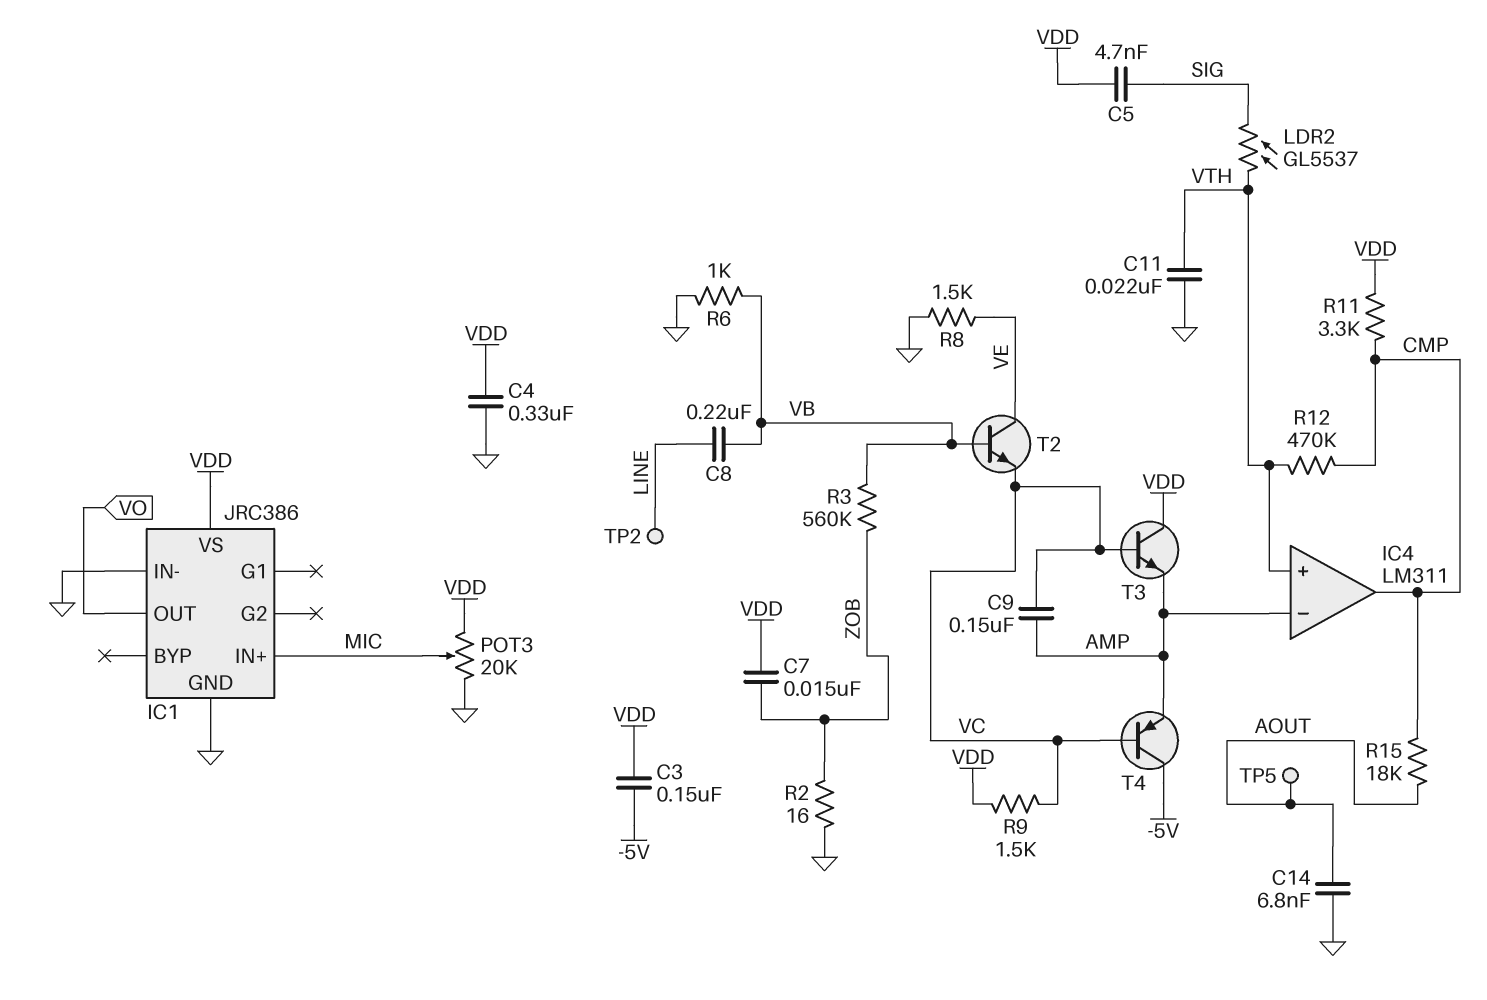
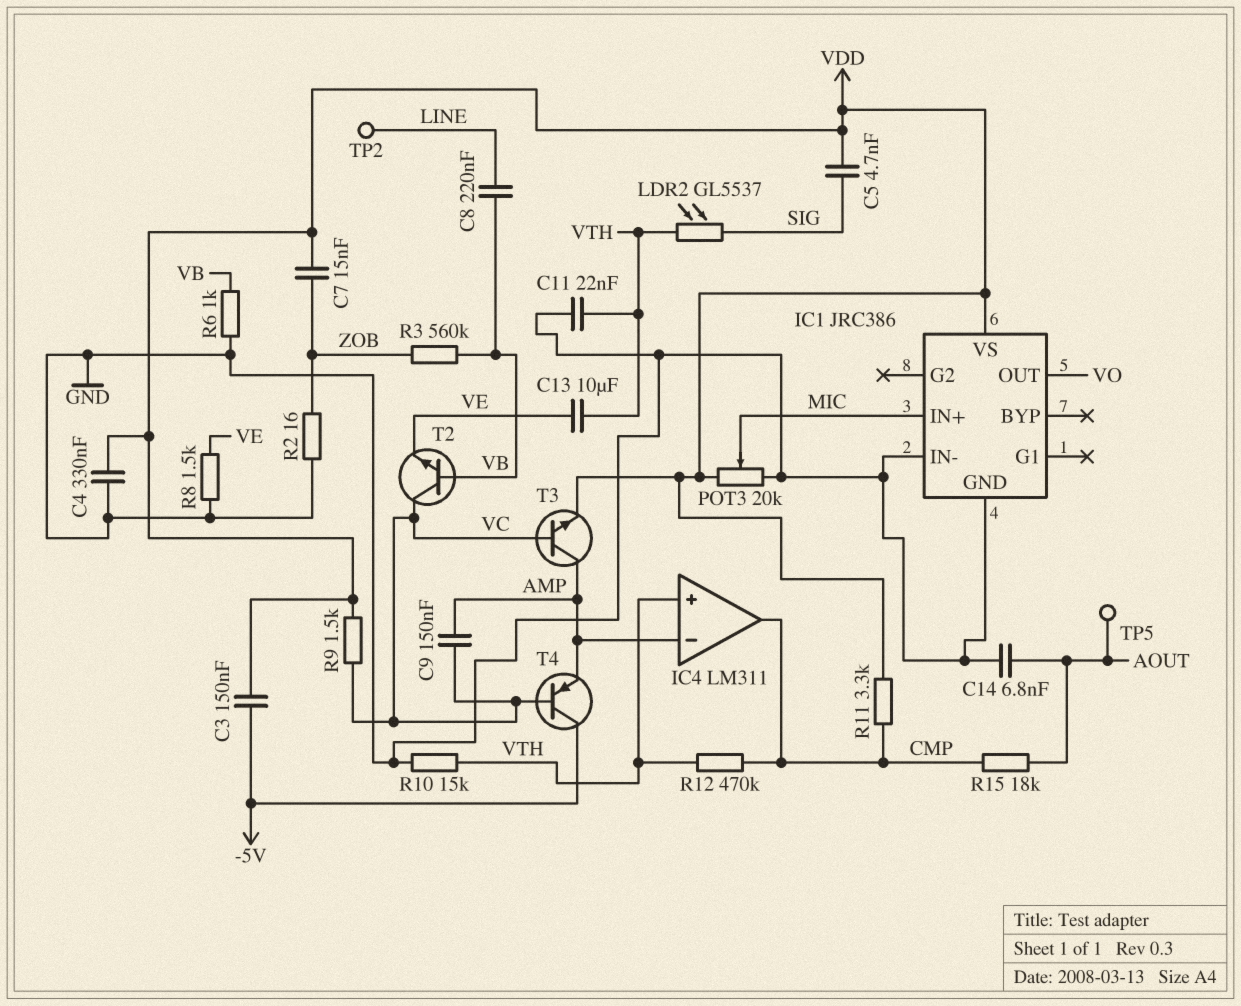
C13: none -> 10uF (VE, VTH)
R10: none -> 15k (GND, VTH)
T2: NPN (B VB, C VE, E VC) -> NPN (B VB, C VC, E VE)
T3: NPN (B VC, C VDD, E AMP) -> NPN (B VC, C AMP, E VDD)

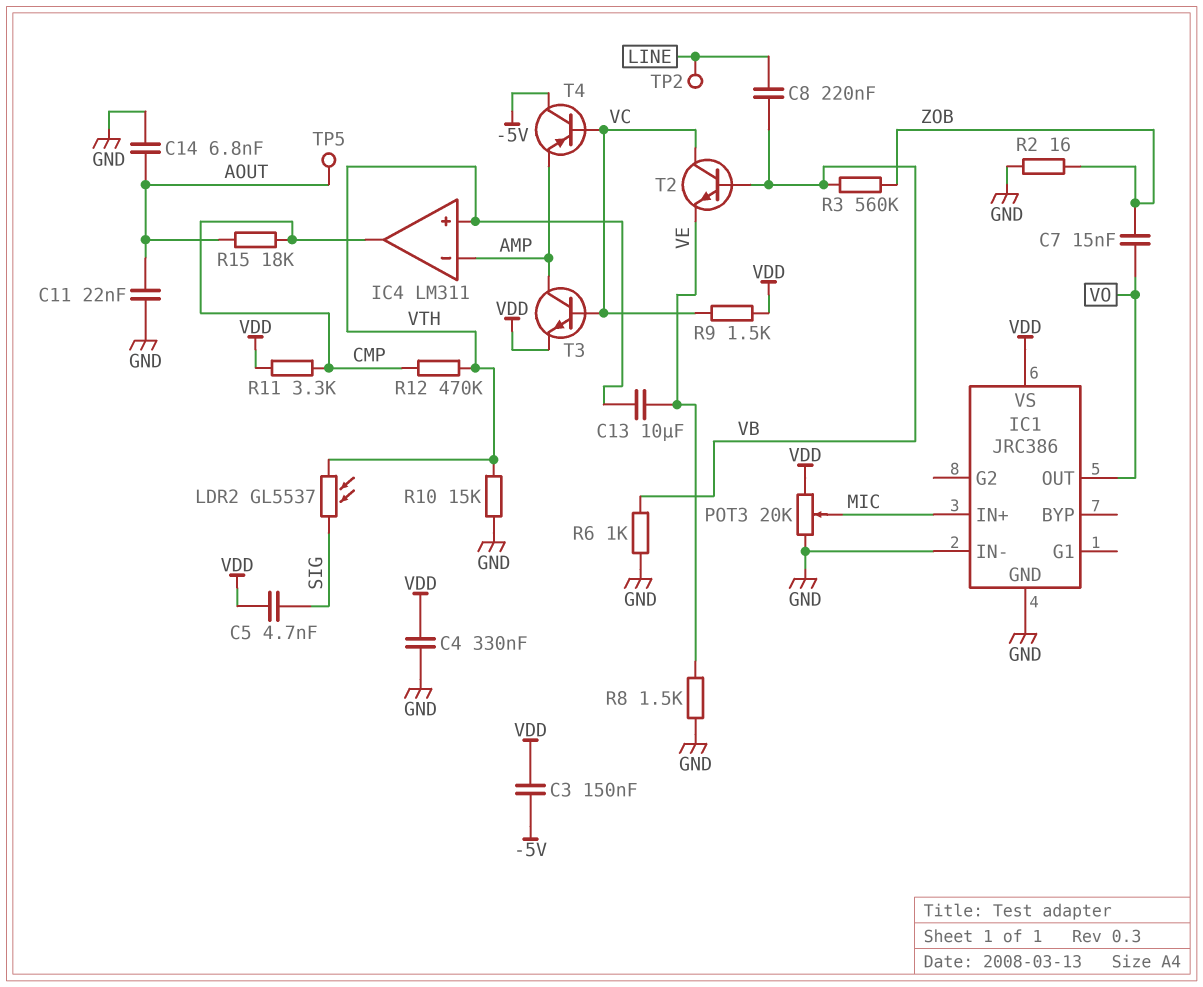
C7: 15nF (VDD, ZOB) -> 15nF (VO, ZOB)
C9: 150nF (AMP, VC) -> none
C11: 22nF (GND, VTH) -> 22nF (AOUT, GND)

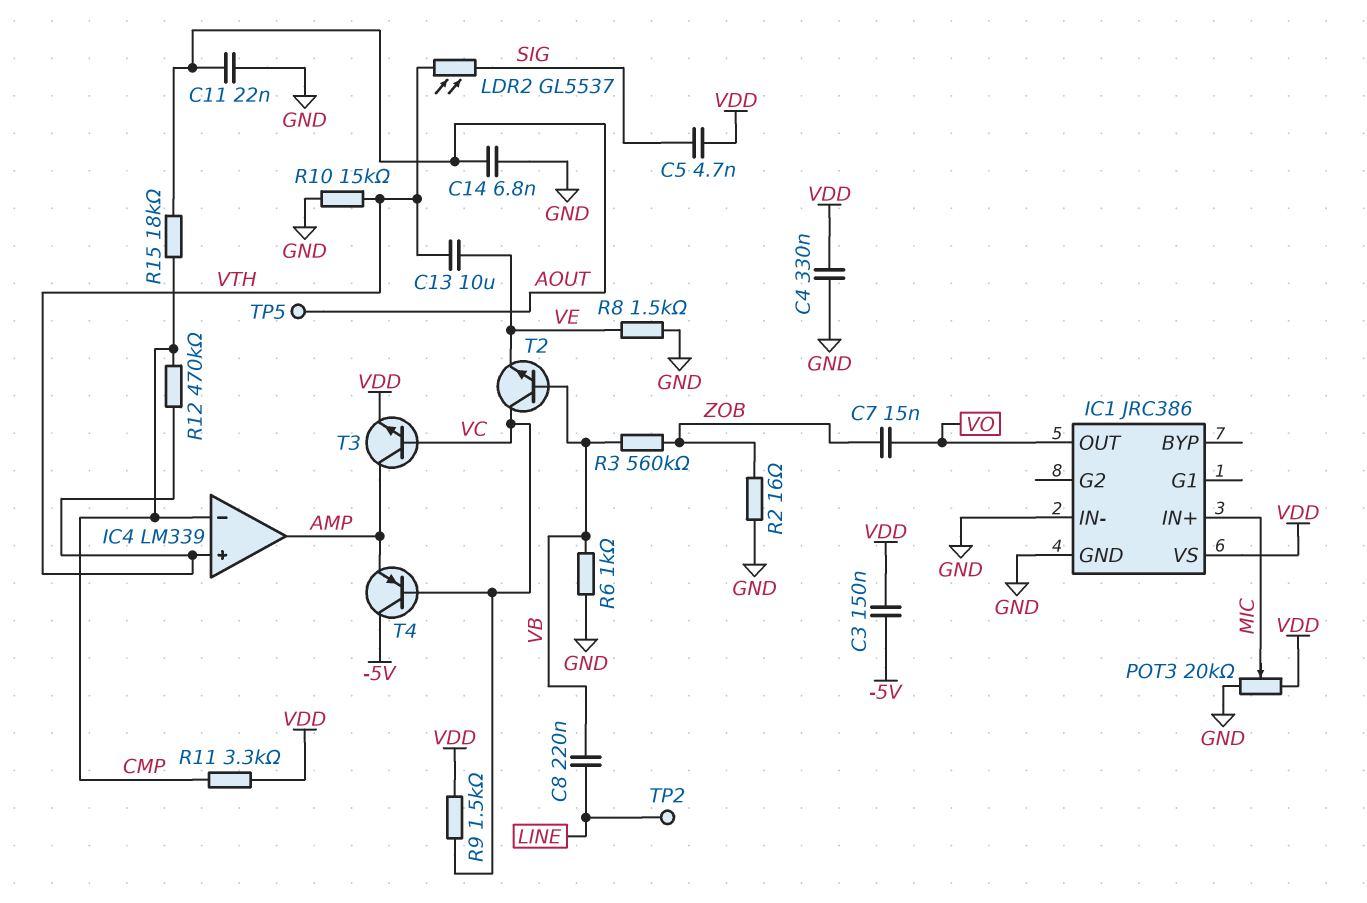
IC4: LM311 -> LM339
IC4 pin in-: AMP -> CMP
IC4 pin out: CMP -> AMP

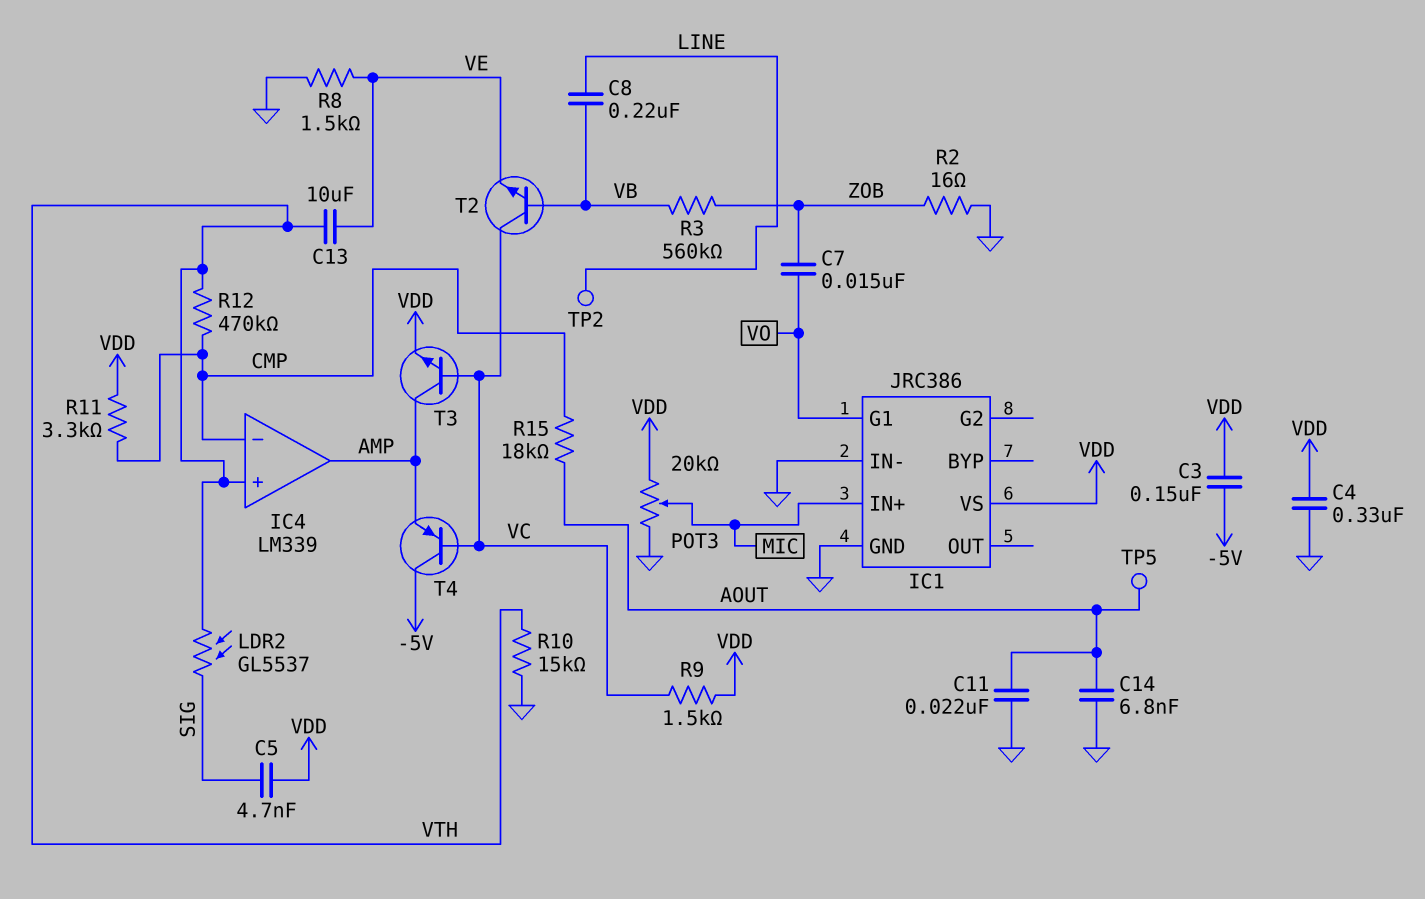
IC1 pin G1: none -> VO
IC1 pin OUT: VO -> none
R6: 1k (GND, VB) -> none

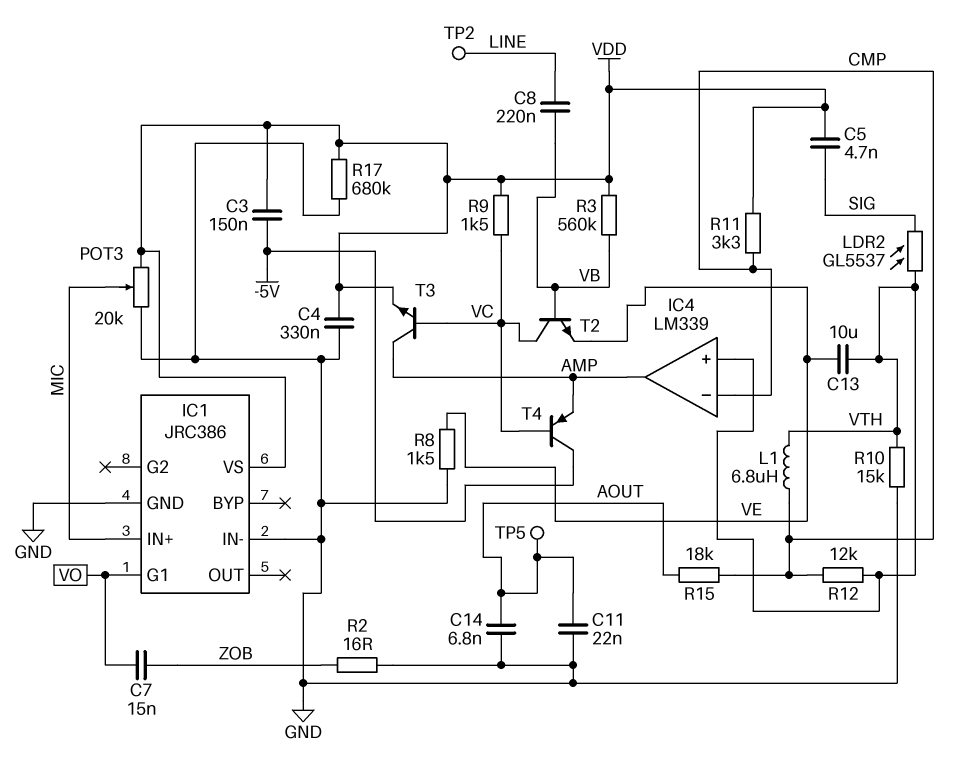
L1: none -> 6.8uH (CMP, VTH)
R3: 560k (VB, ZOB) -> 560k (VB, VDD)
R12: 470k (CMP, VTH) -> 12k (CMP, VTH)
R17: none -> 680k (GND, VDD)

